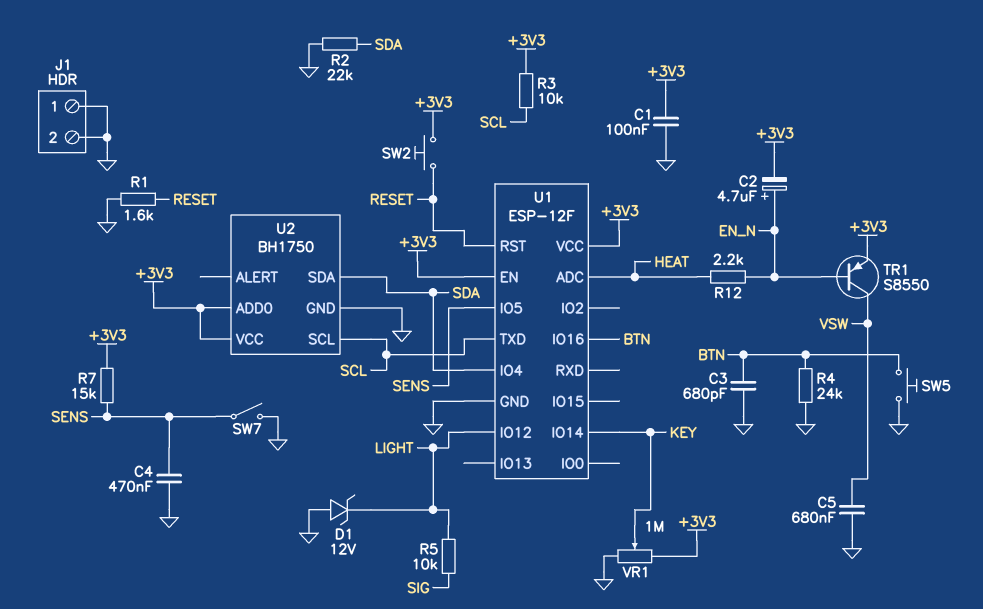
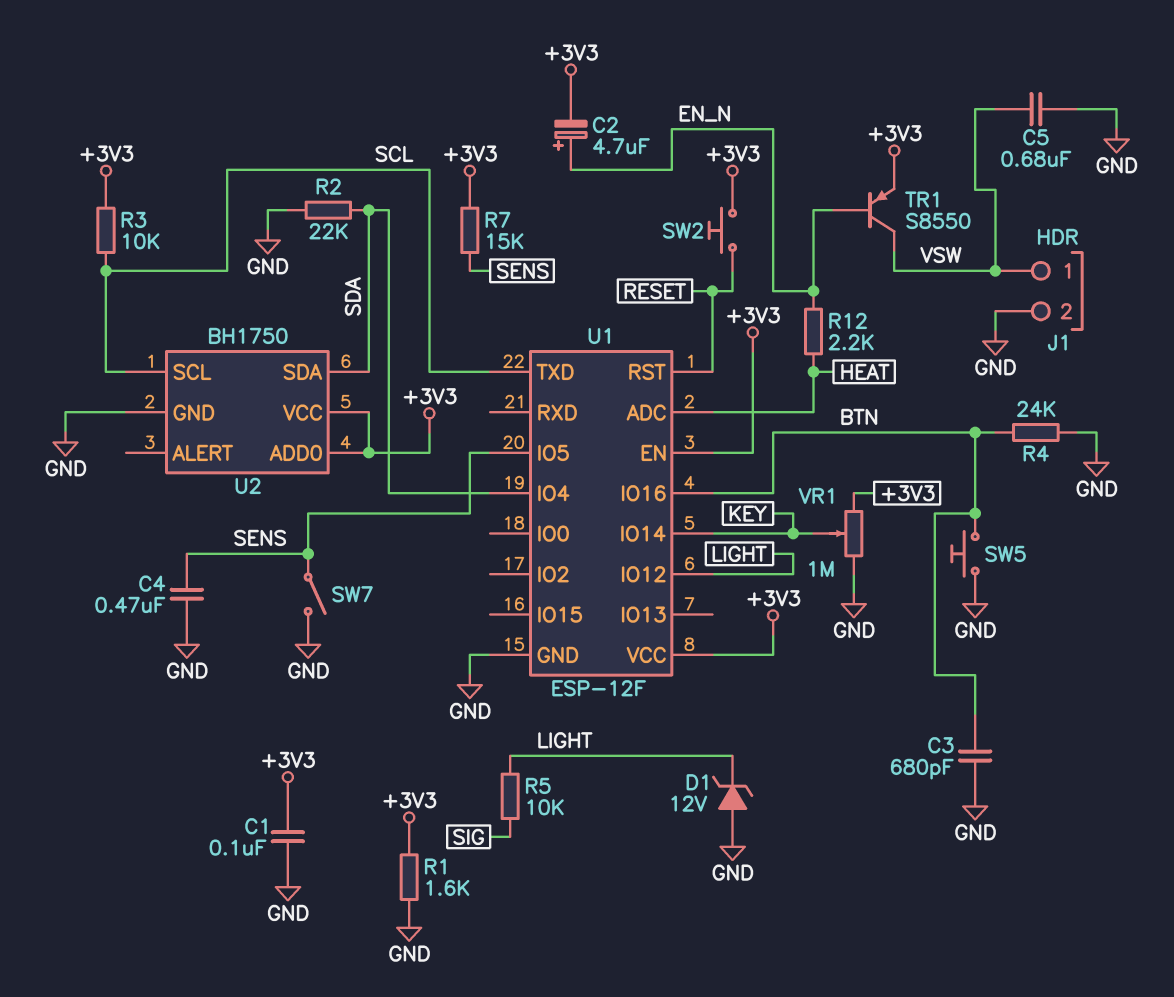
J1 pin 1: GND -> VSW
R1: 1.6k (GND, RESET) -> 1.6k (+3V3, GND)

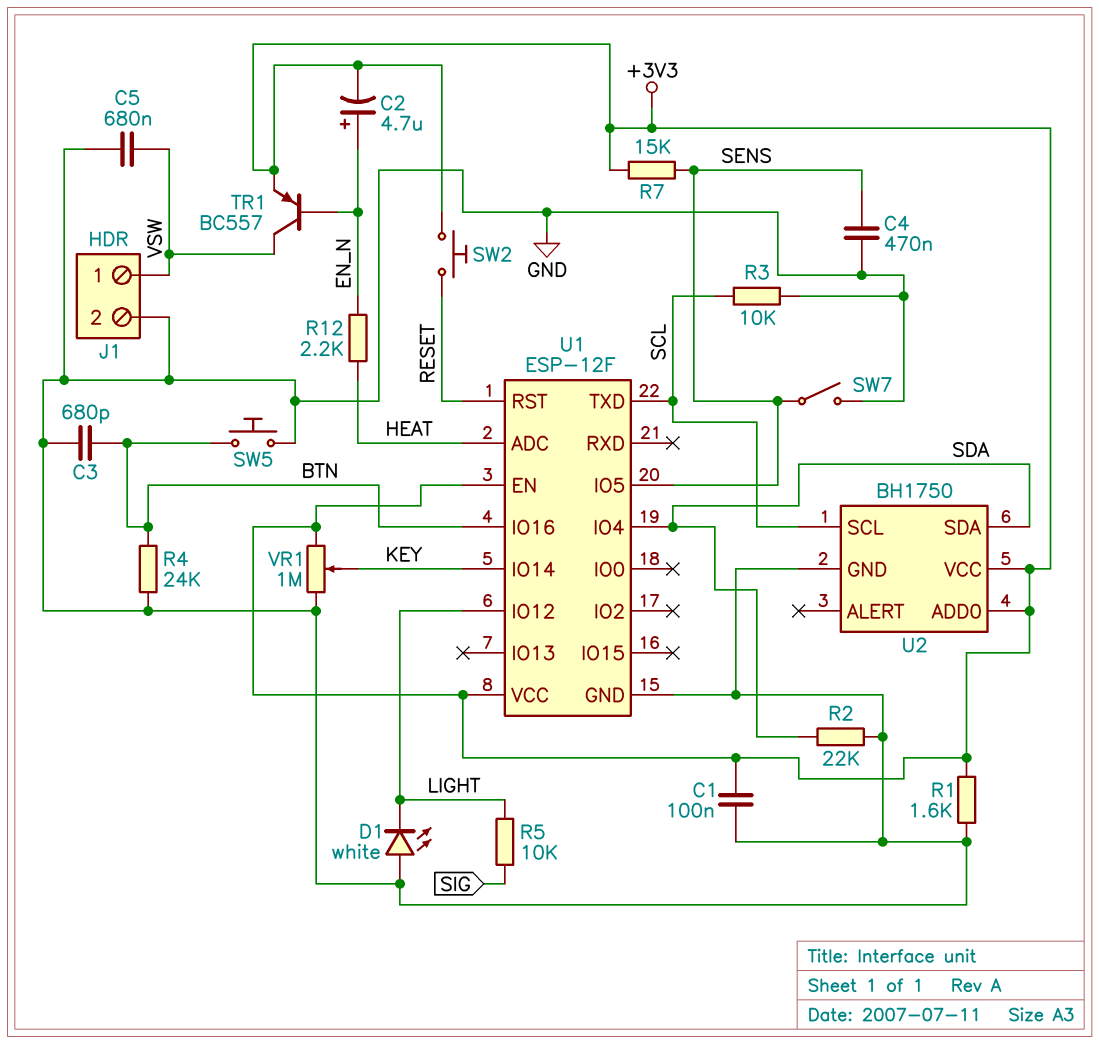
D1: zener 12V (A GND, K LIGHT) -> LED white (A GND, K LIGHT)
R3: 10k (+3V3, SCL) -> 10k (GND, SCL)
TR1: PNP S8550 (B EN_N, C VSW, E +3V3) -> PNP BC557 (B EN_N, C VSW, E +3V3)

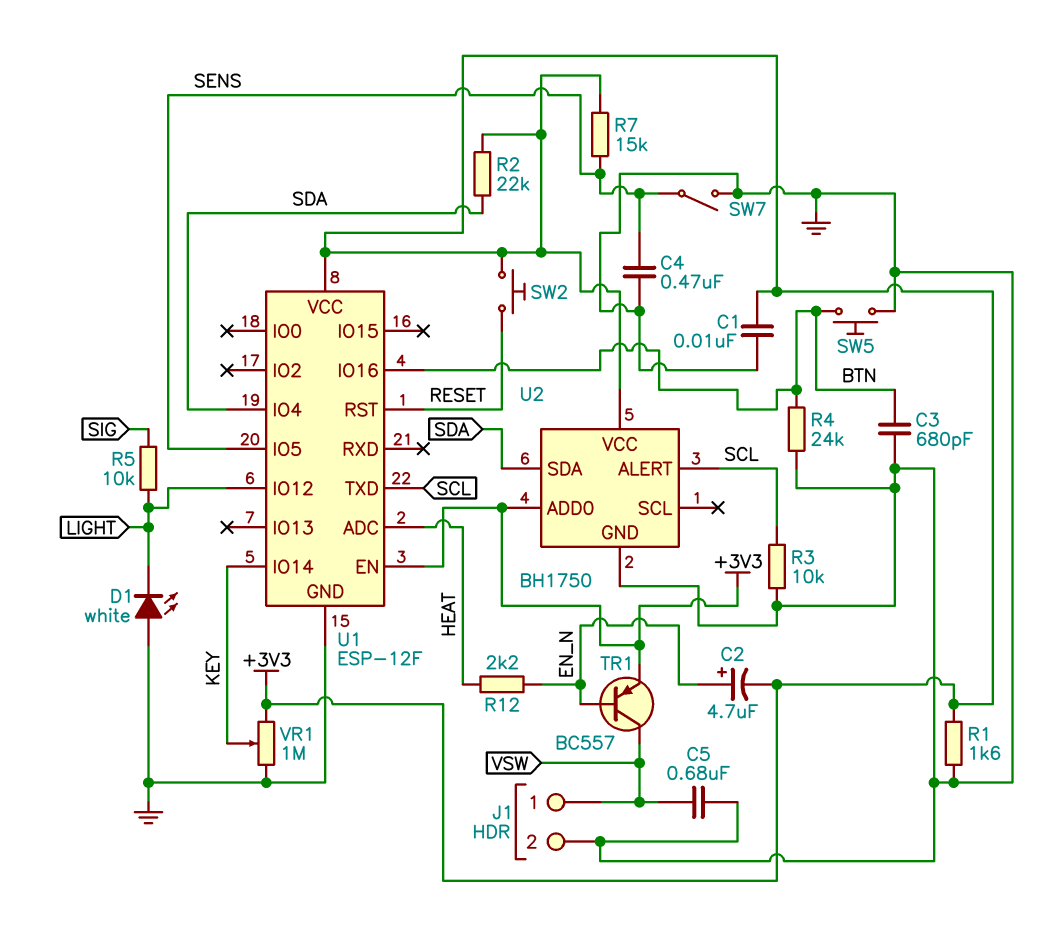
C1: 100nF (+3V3, GND) -> 10nF (+3V3, GND)
R2: 22k (GND, SDA) -> 22k (+3V3, SDA)
U2 pin ALERT: none -> SCL
U2 pin SCL: SCL -> none

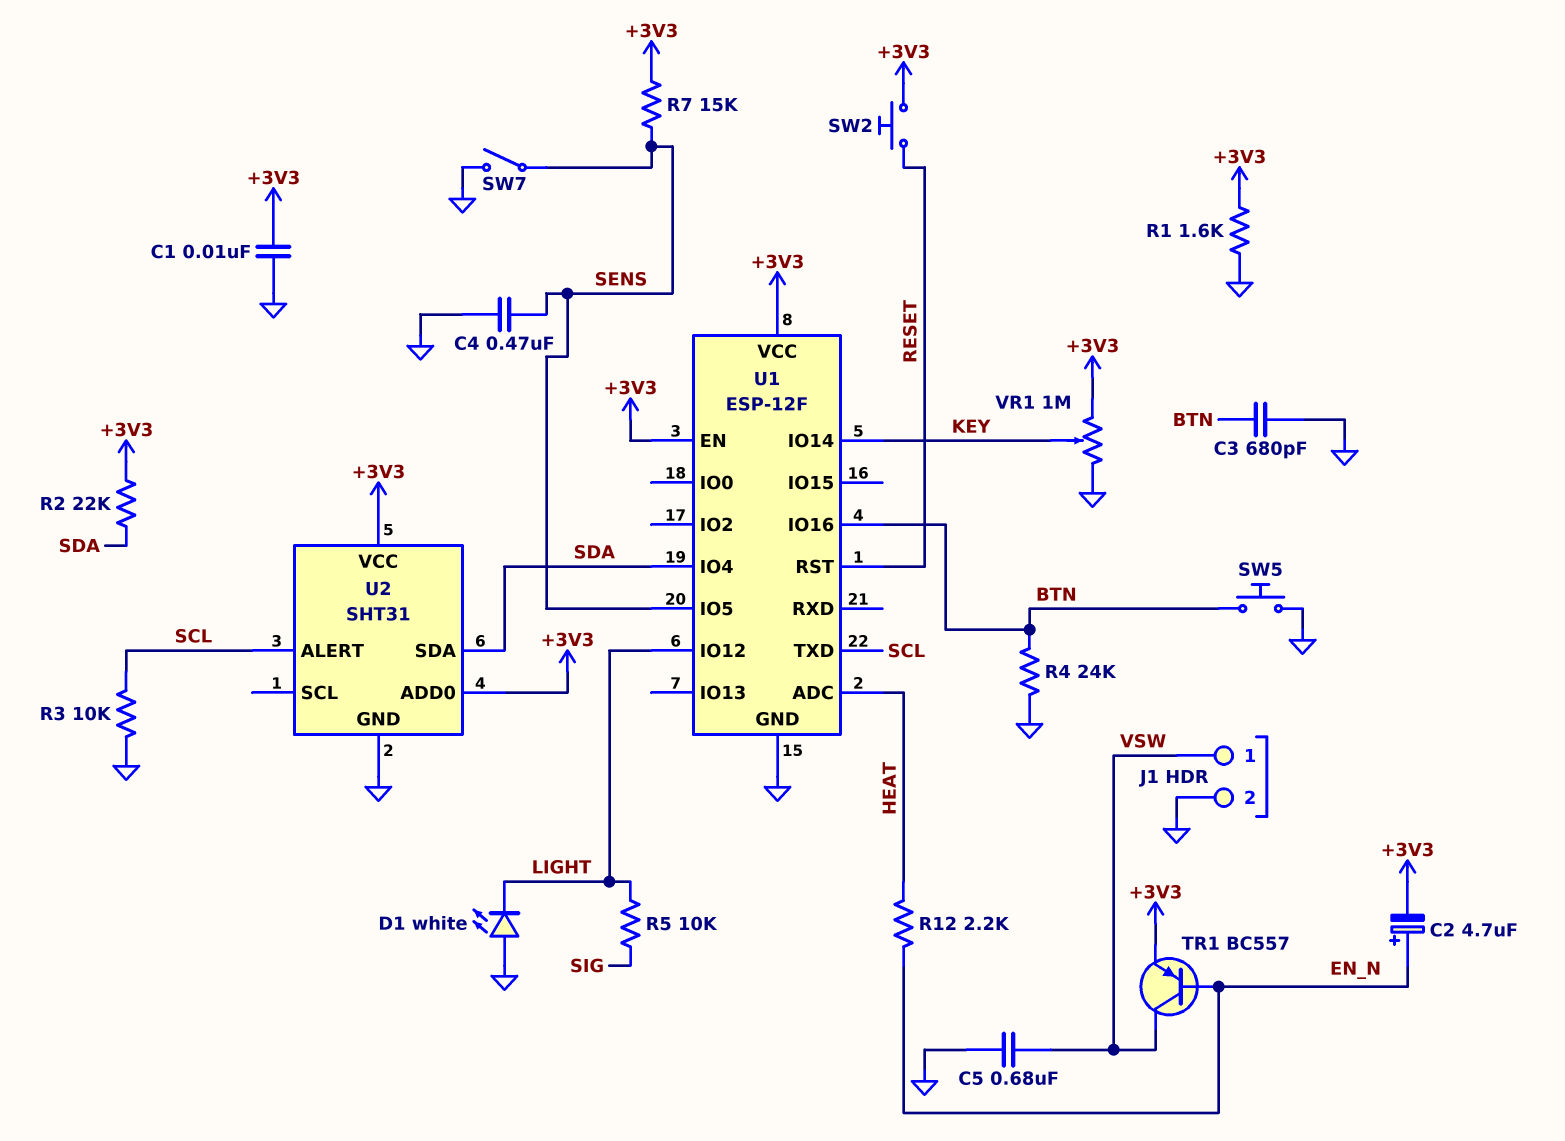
U2: BH1750 -> SHT31

